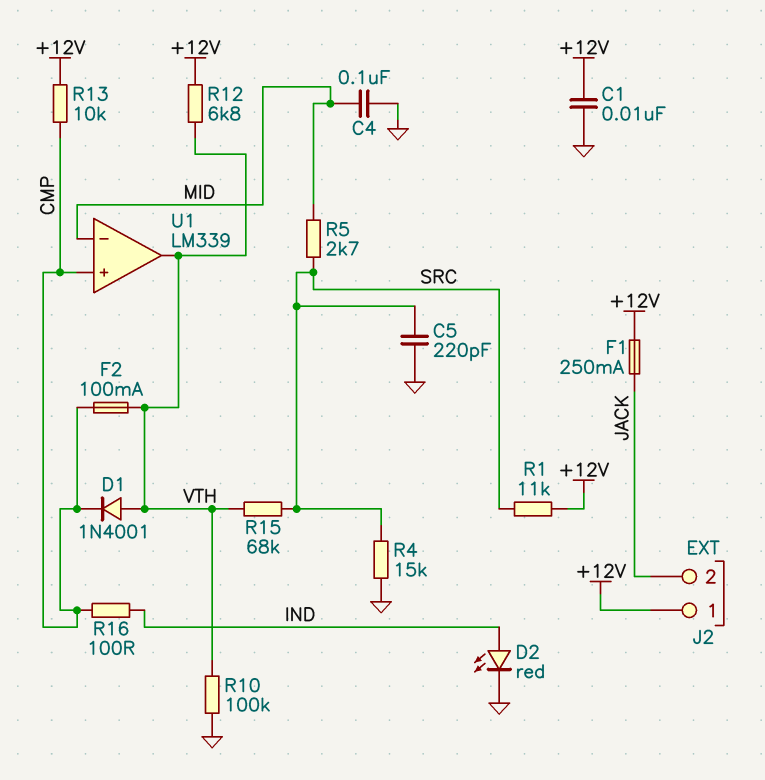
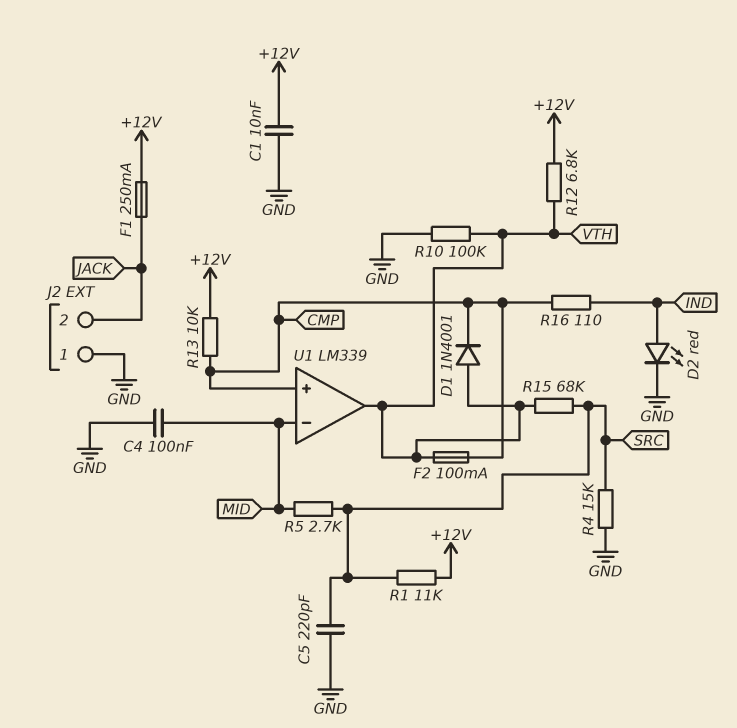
J2 pin 1: +12V -> GND
R16: 100 (CMP, IND) -> 110 (CMP, IND)

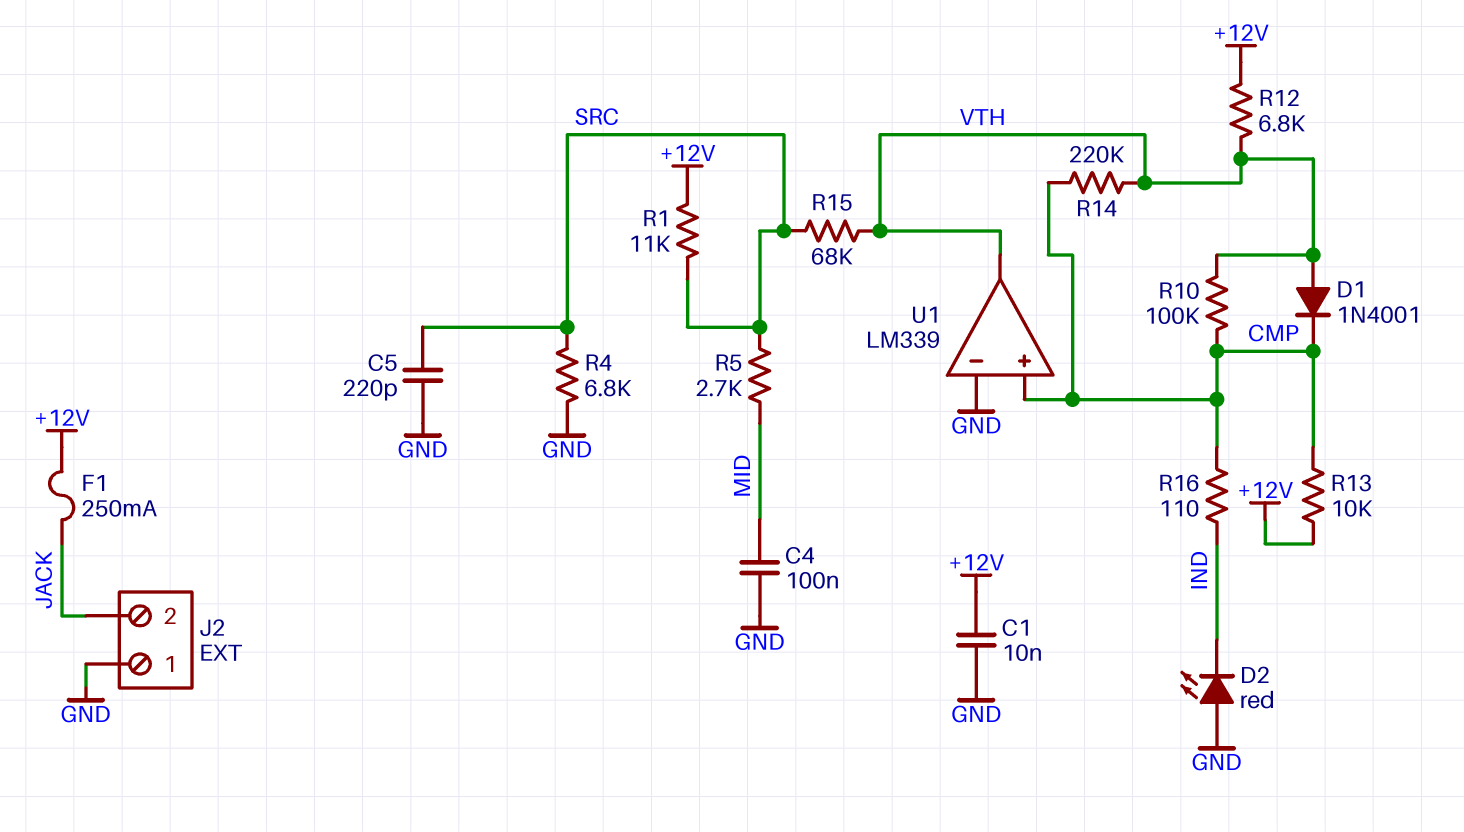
D2: LED red (A IND, K GND) -> LED red (A GND, K IND)
F2: 100mA (CMP, VTH) -> none
R4: 15k (GND, SRC) -> 6.8k (GND, SRC)
R10: 100k (GND, VTH) -> 100k (CMP, VTH)
R14: none -> 220k (CMP, VTH)
U1 pin in-: MID -> GND

